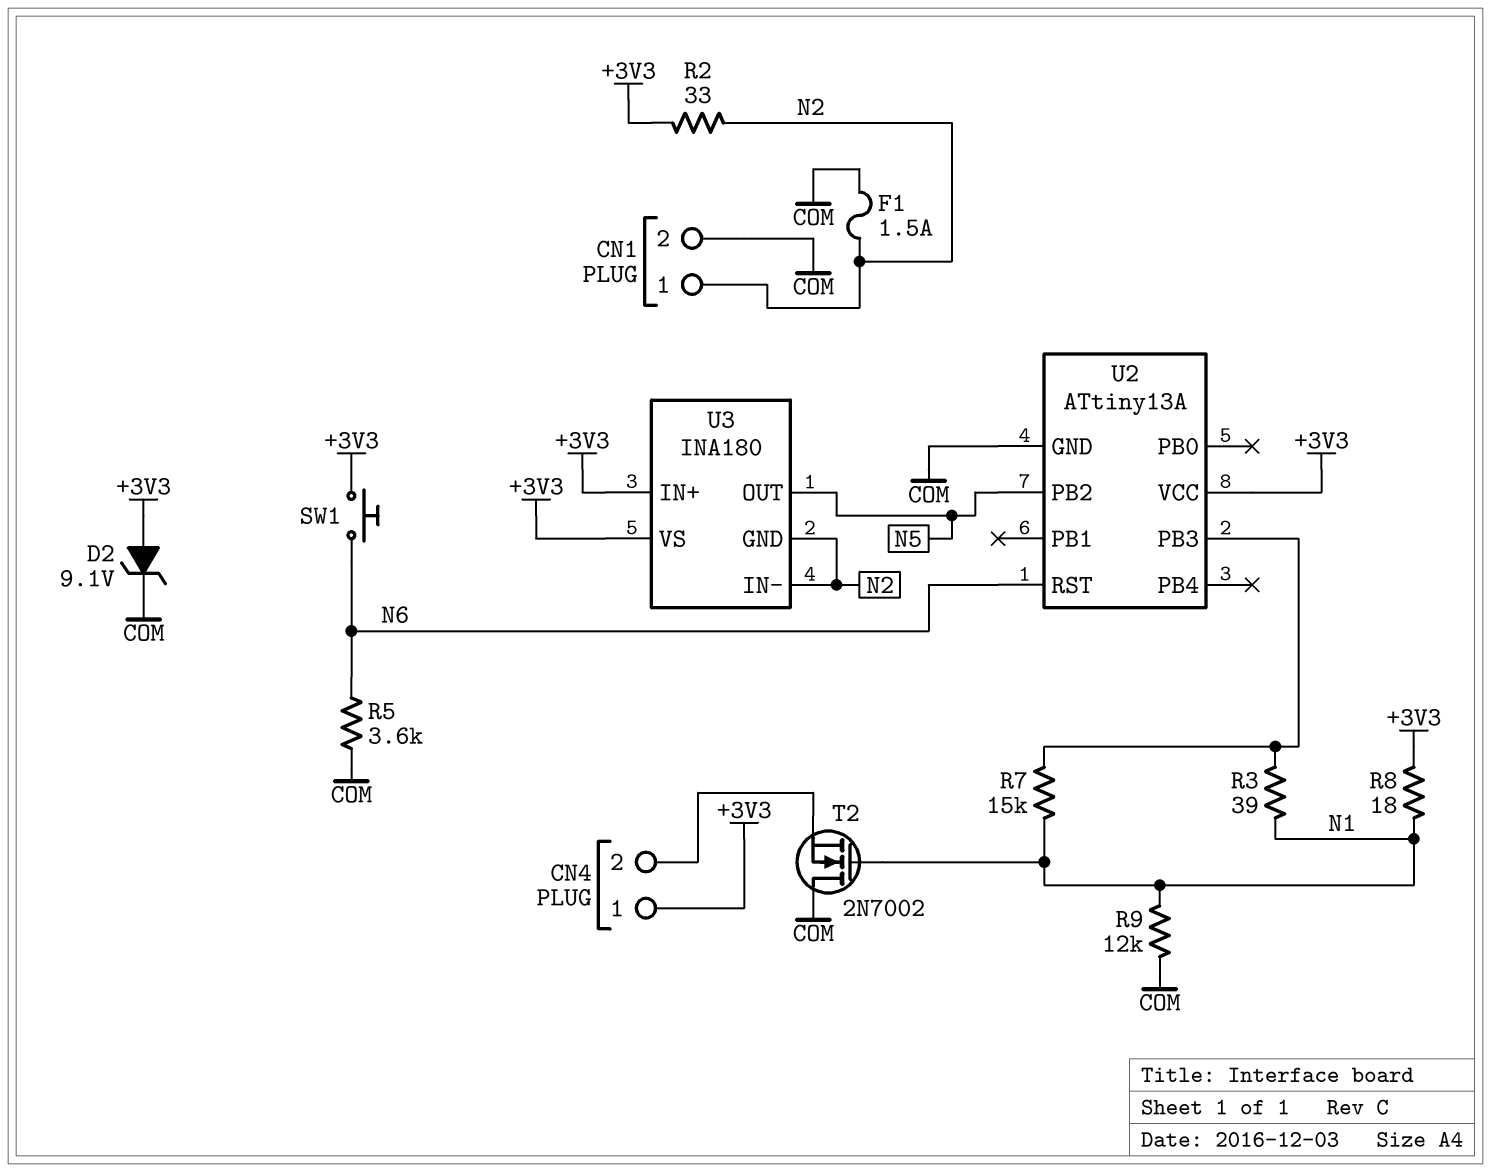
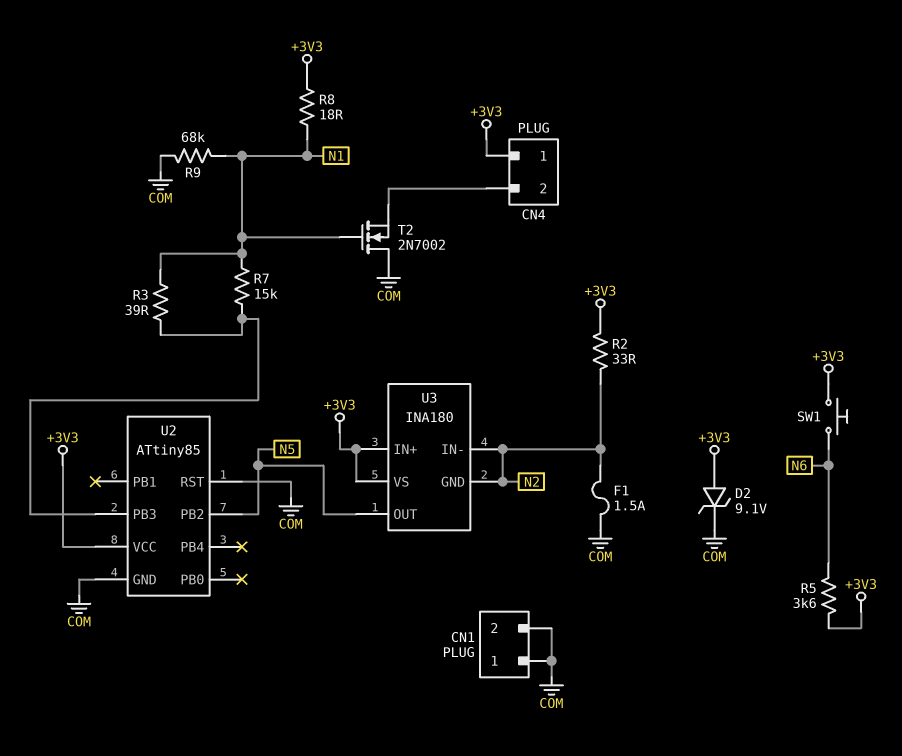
CN1 pin 1: N2 -> COM
R5: 3.6k (COM, N6) -> 3.6k (+3V3, N6)
R9: 12k (COM, N1) -> 68k (COM, N1)
U2: ATtiny13A -> ATtiny85
U2 pin RST: N6 -> COM

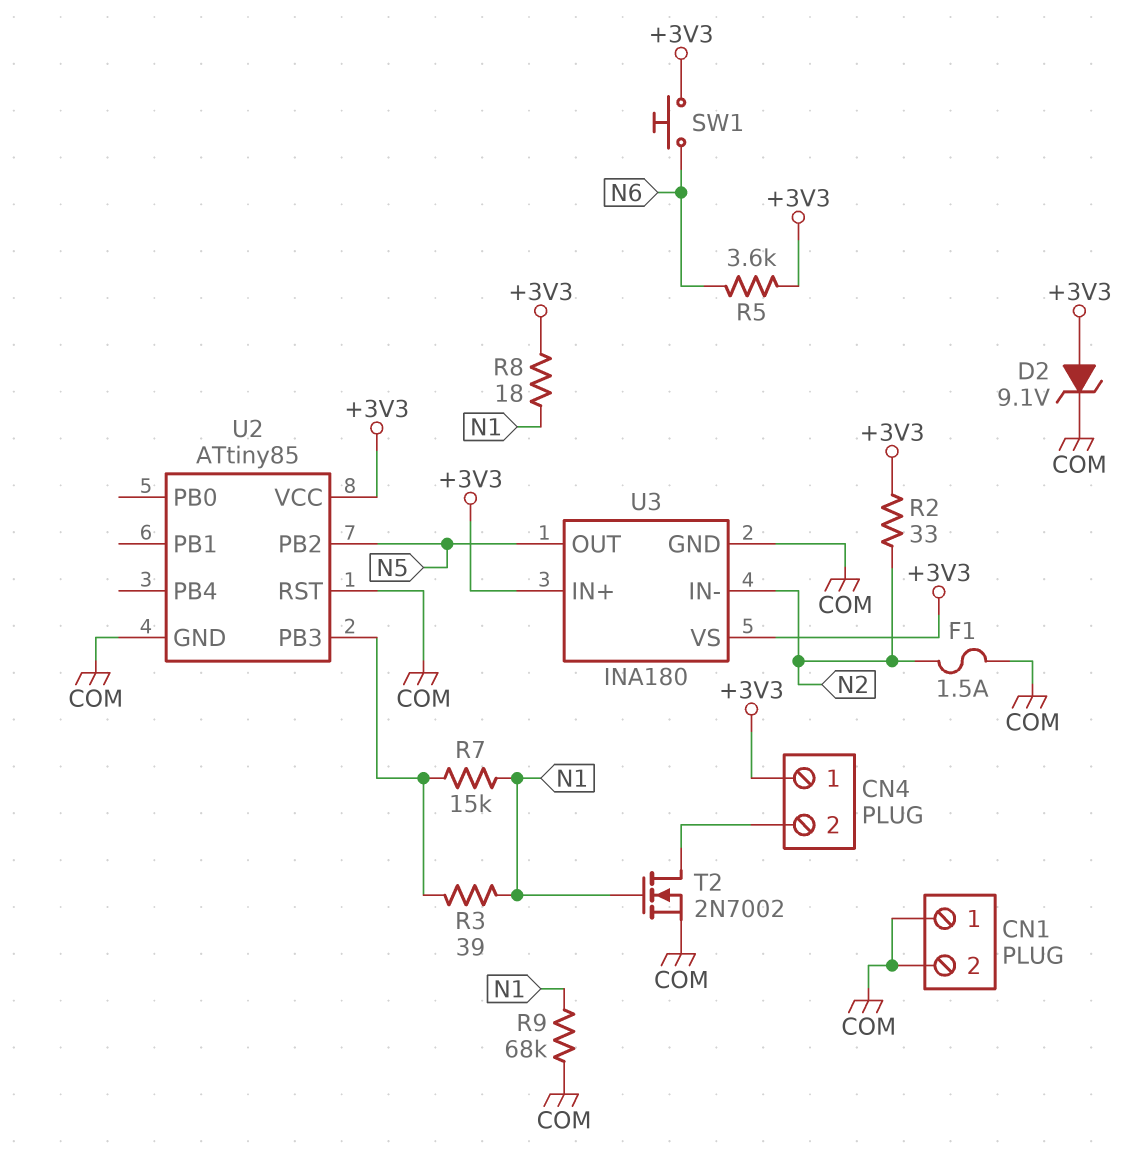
T2: NMOS 2N7002 (G N1, D COM, S CN4/2) -> NMOS 2N7002 (G N1, D CN4/2, S COM)
U3 pin GND: N2 -> COM

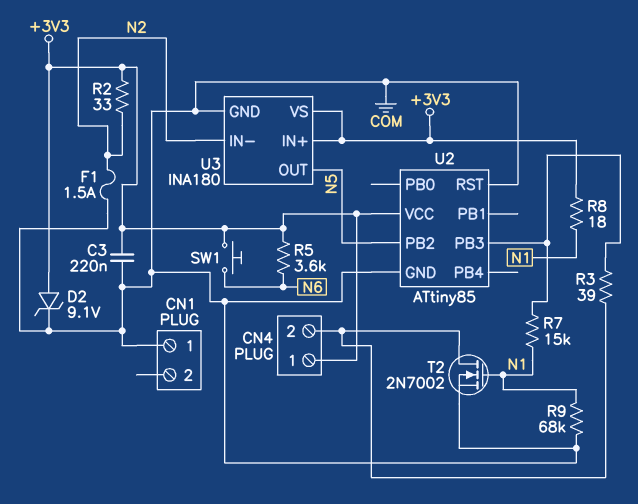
C3: none -> 220nF (+3V3, COM)
CN1 pin 2: COM -> none
R3: 39 (N1, U2/PB3) -> 39 (CN4/2, U2/PB3)

